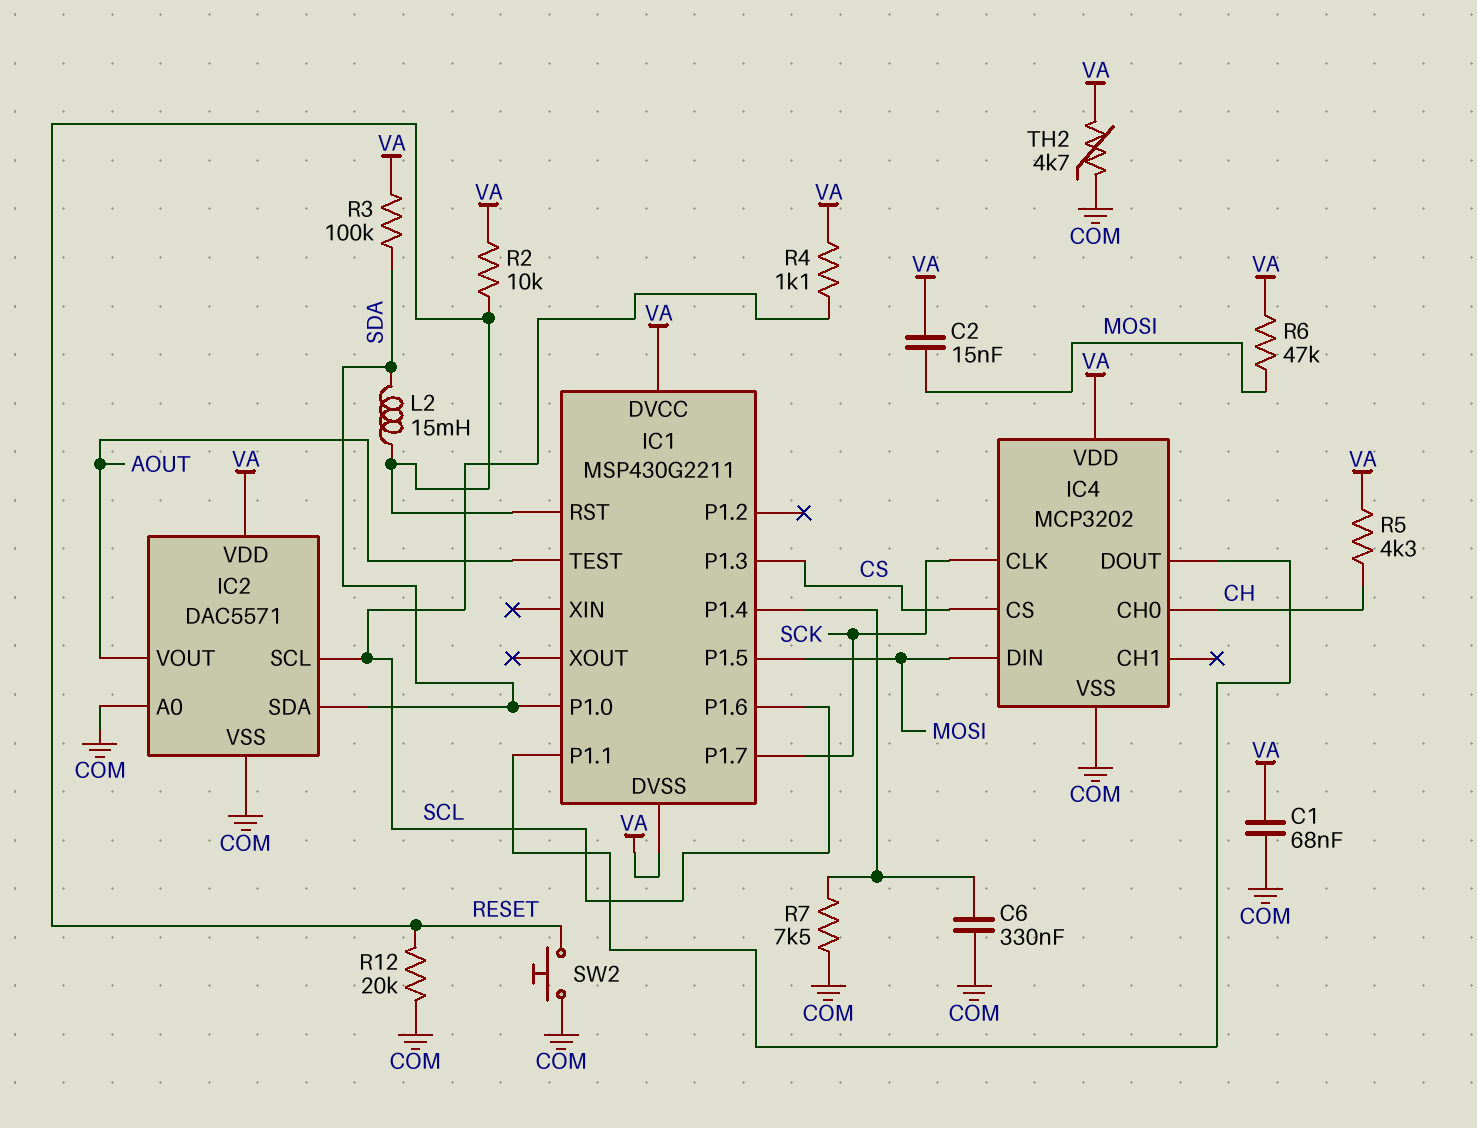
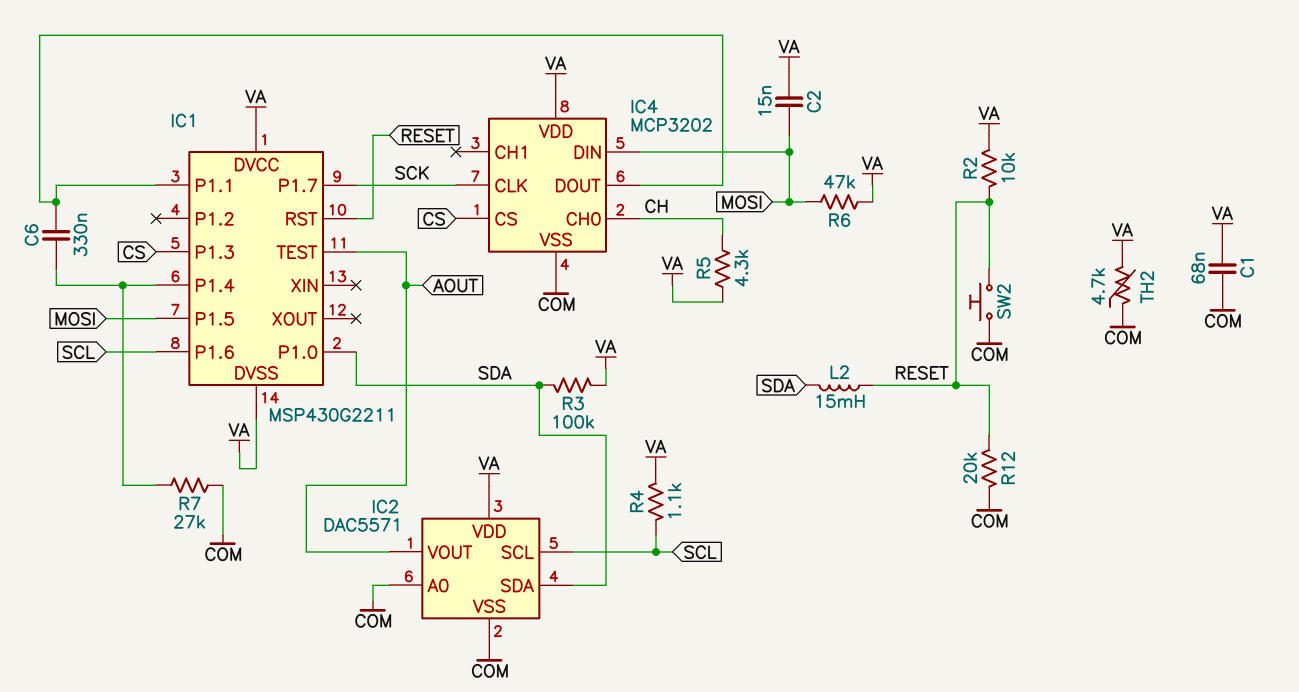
C6: 330nF (COM, IC1/P1.4) -> 330nF (IC1/P1.1, IC1/P1.4)
R7: 7.5k (COM, IC1/P1.4) -> 27k (COM, IC1/P1.4)

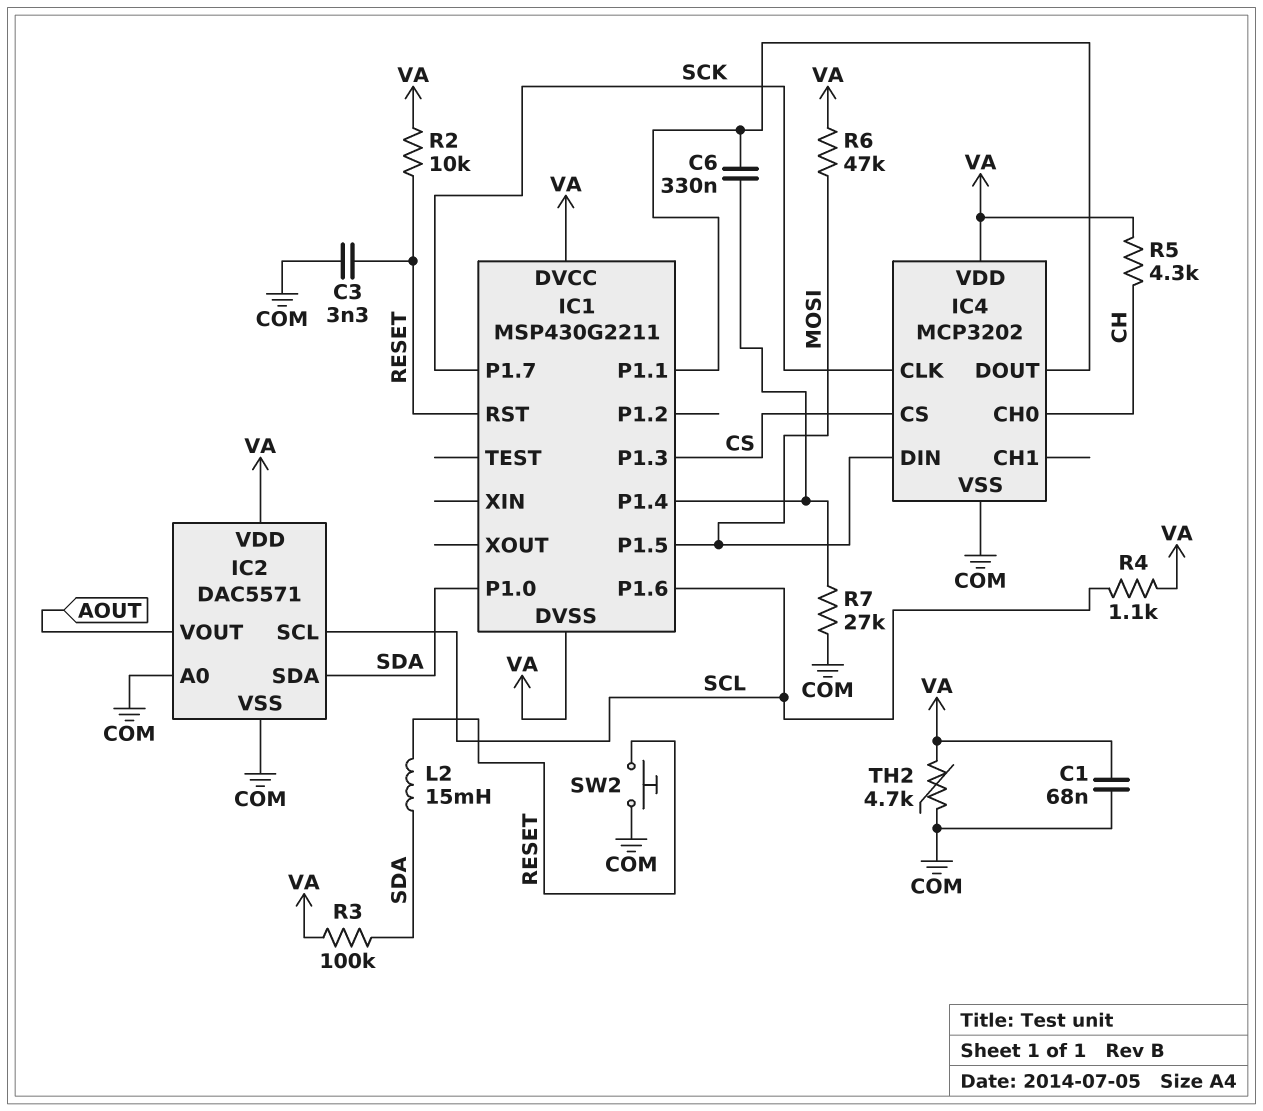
C2: 15nF (MOSI, VA) -> none
C3: none -> 3.3nF (COM, RESET)
IC1 pin TEST: AOUT -> none
R12: 20k (COM, RESET) -> none

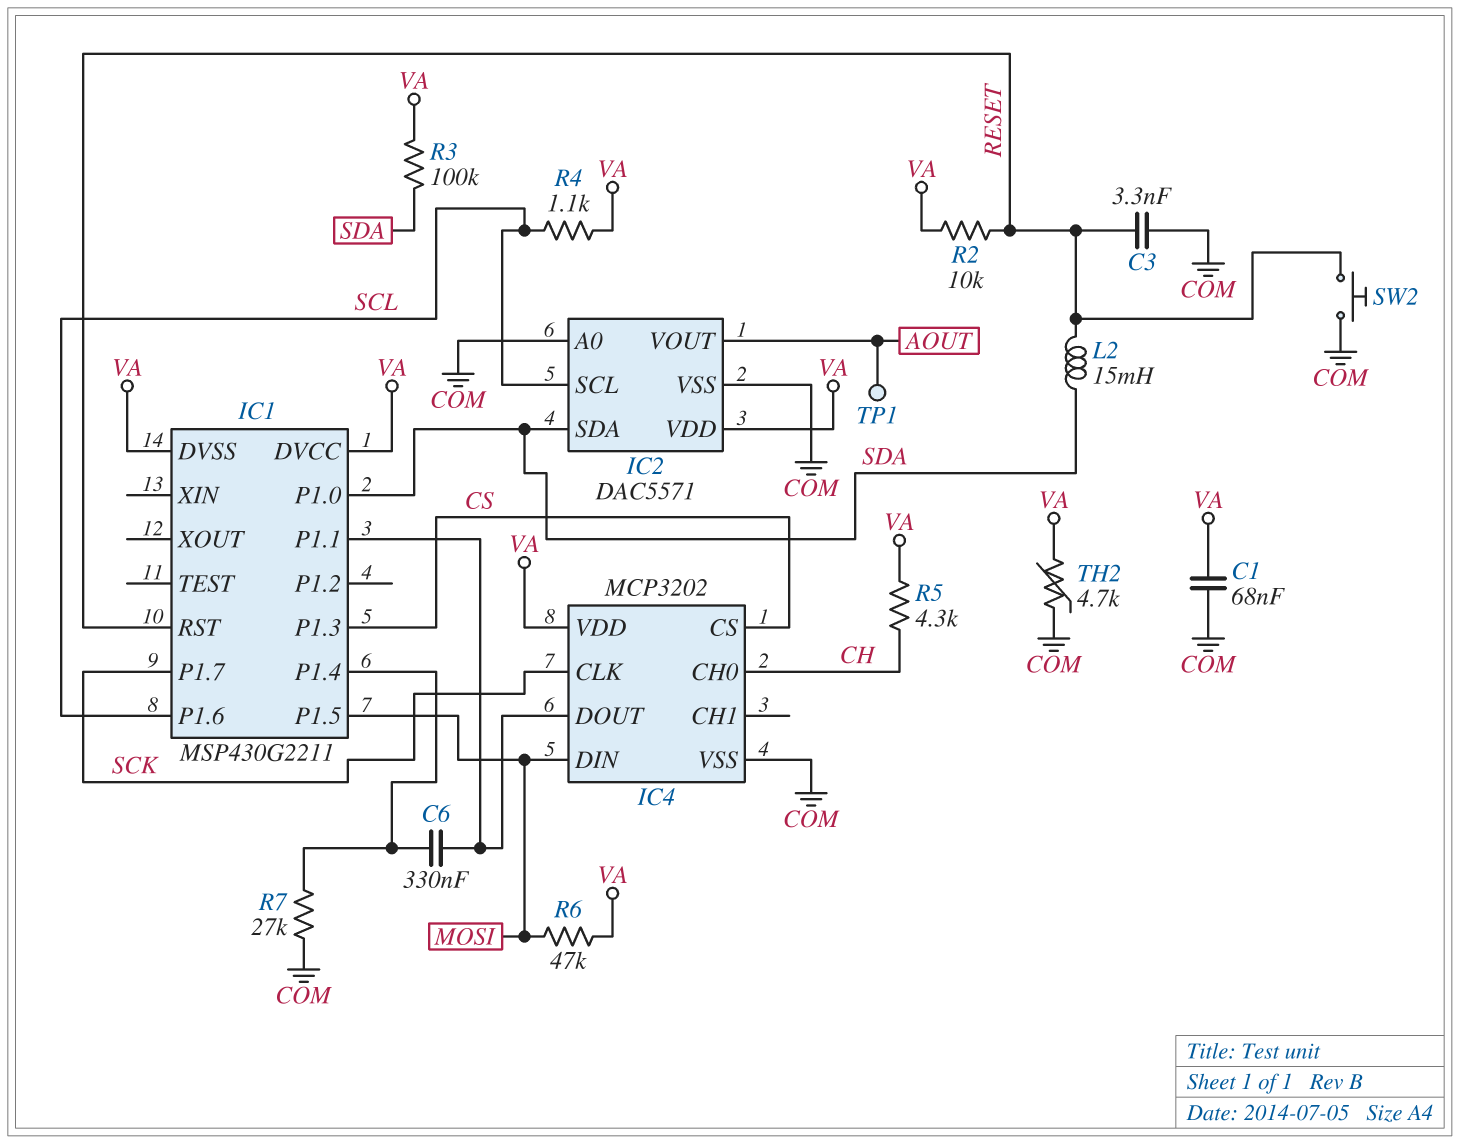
TP1: none -> test point (AOUT)

